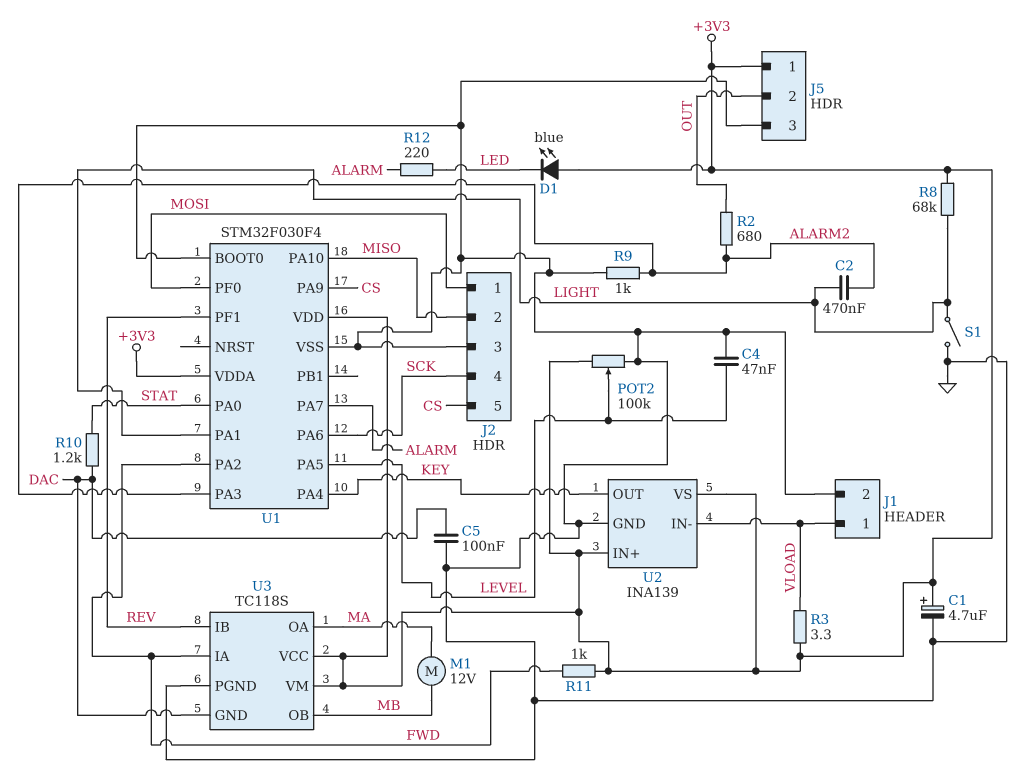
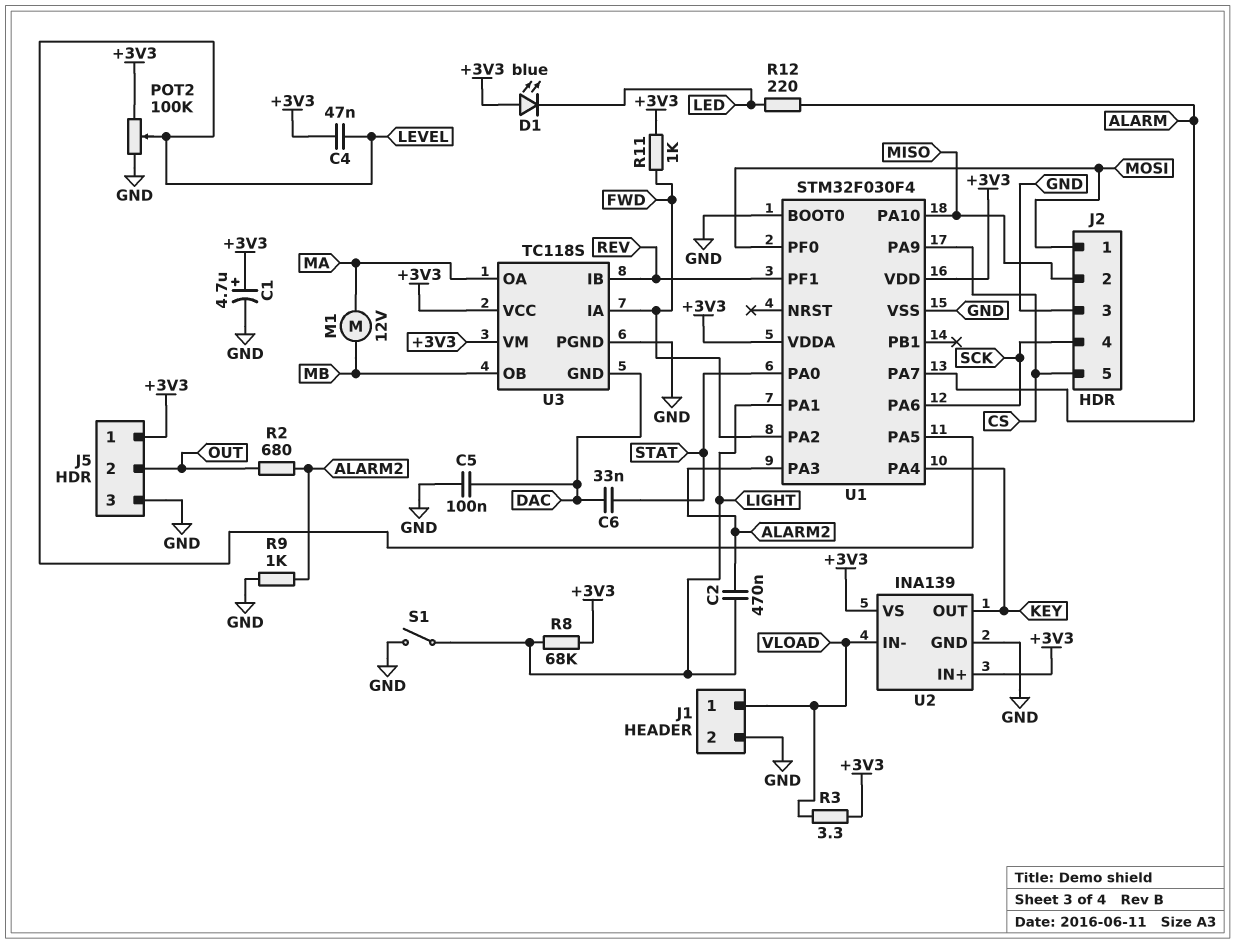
C4: 47nF (GND, LEVEL) -> 47nF (+3V3, LEVEL)
C6: none -> 33nF (DAC, STAT)
R10: 1.2k (DAC, STAT) -> none

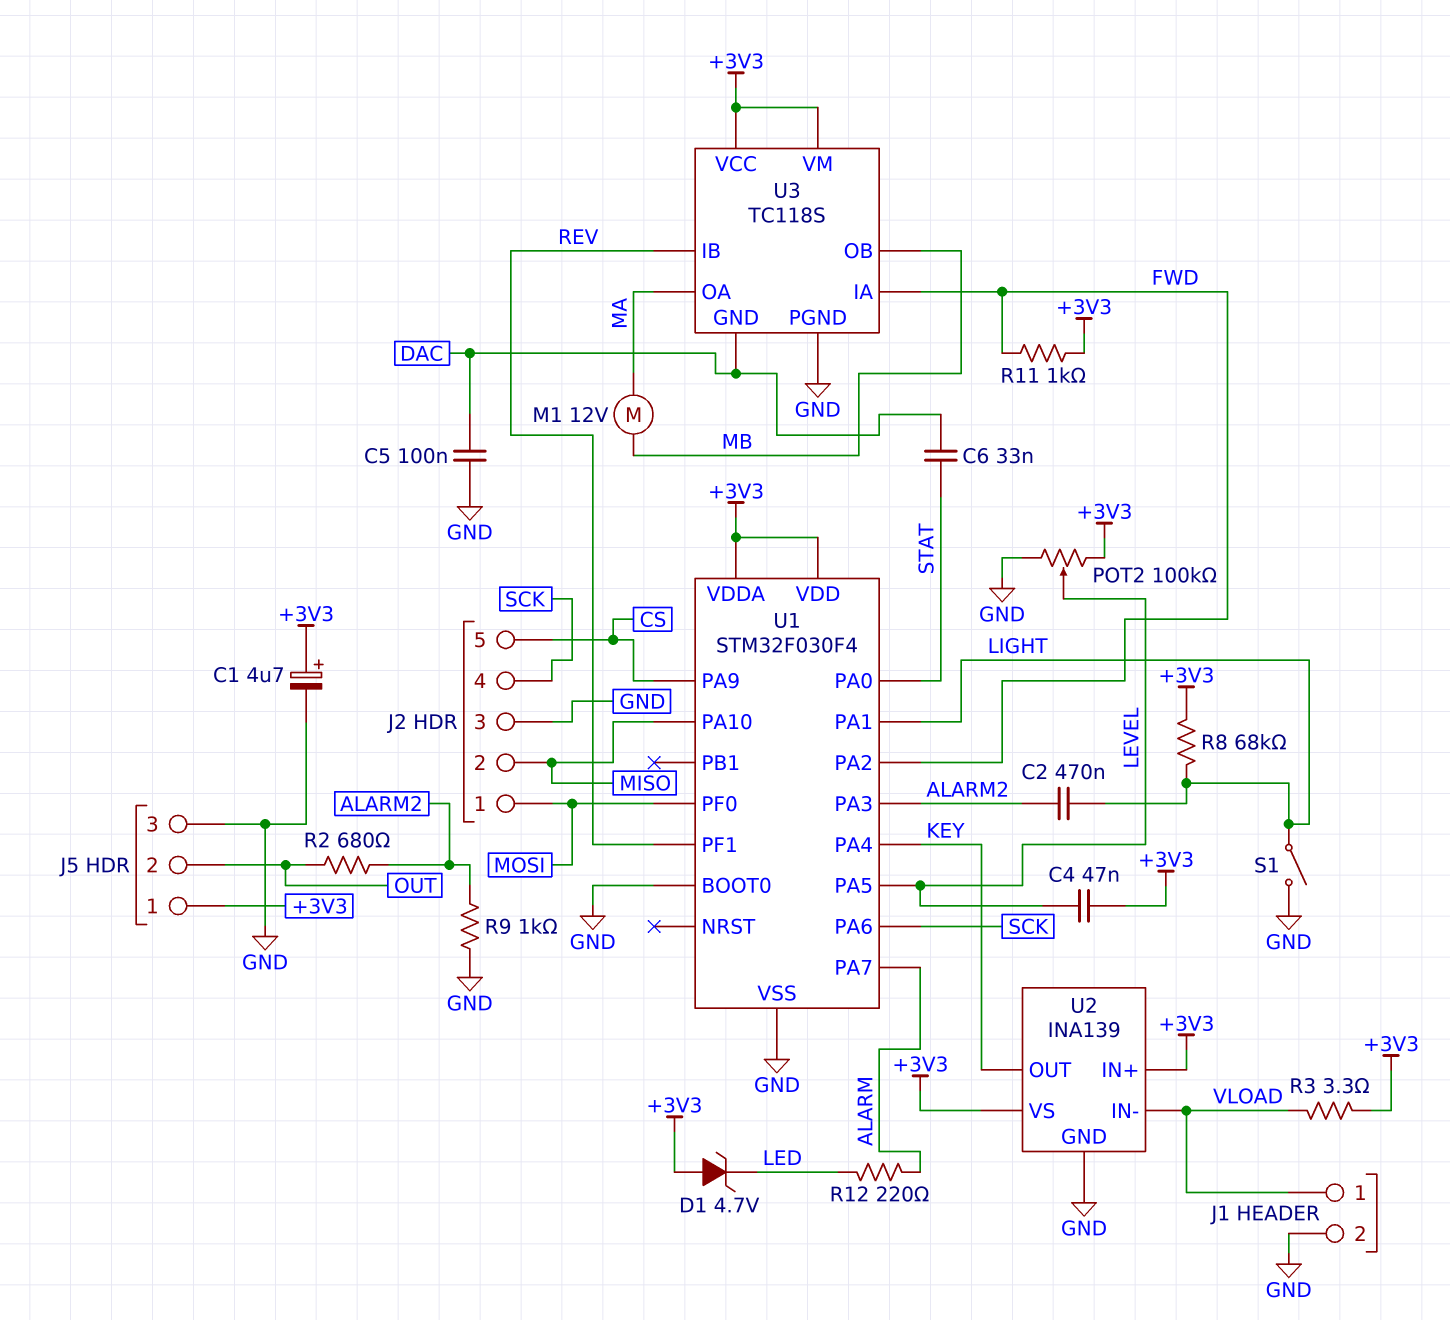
D1: LED blue (A +3V3, K LED) -> zener 4.7V (A +3V3, K LED)

